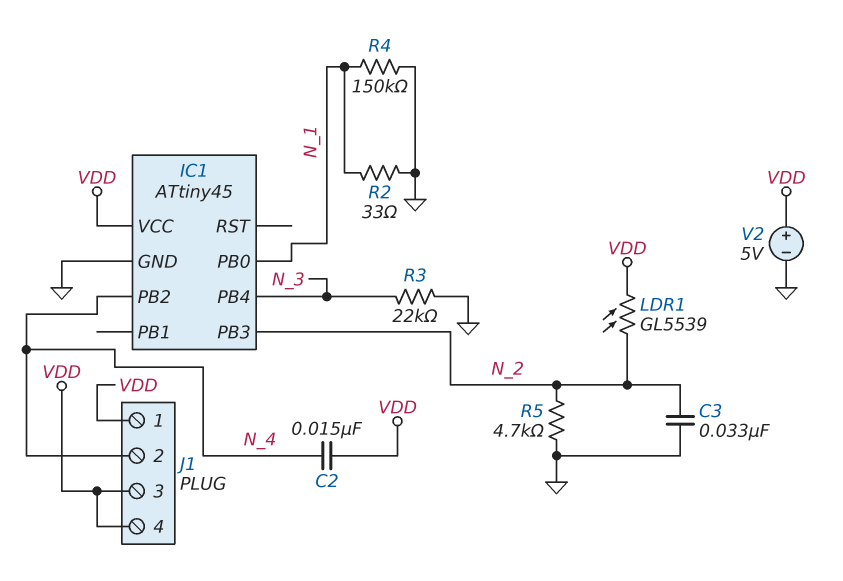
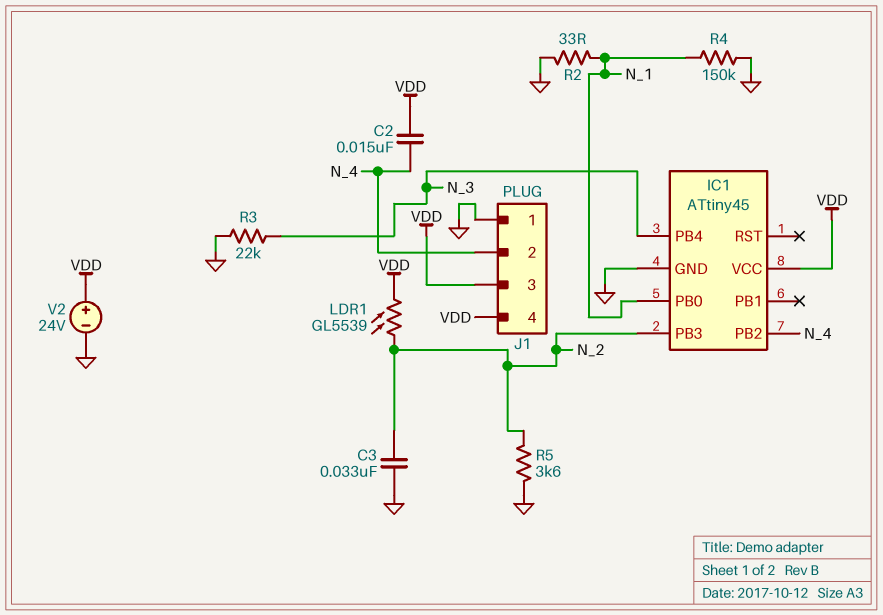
J1 pin 1: VDD -> GND
R5: 4.7k (GND, N_2) -> 3.6k (GND, N_2)
V2: 5V (plus VDD, minus GND) -> 24V (plus VDD, minus GND)

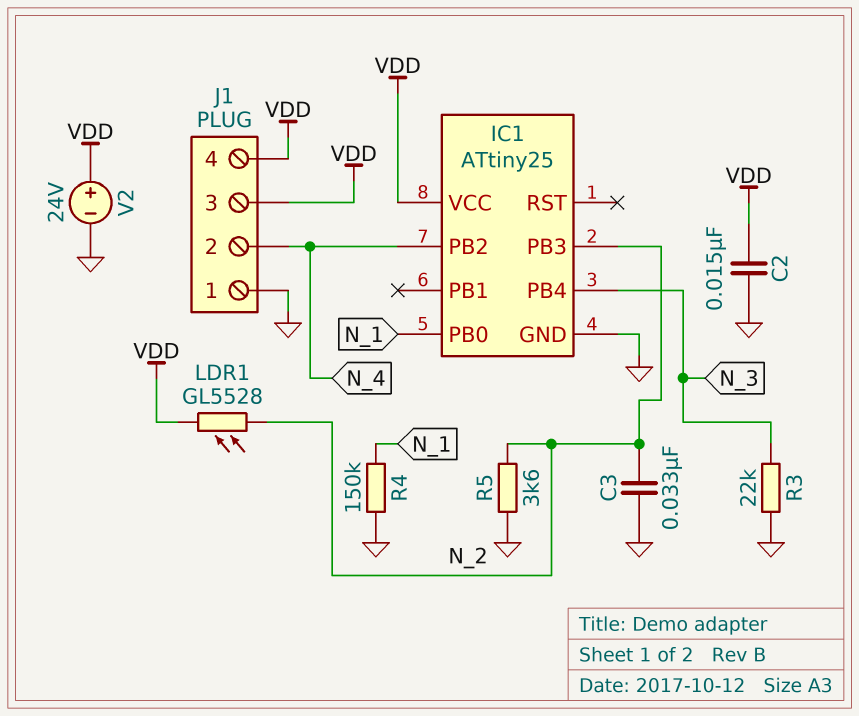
C2: 15nF (N_4, VDD) -> 15nF (GND, VDD)
IC1: ATtiny45 -> ATtiny25
LDR1: GL5539 (N_2, VDD) -> GL5528 (N_2, VDD)
R2: 33 (GND, N_1) -> none

